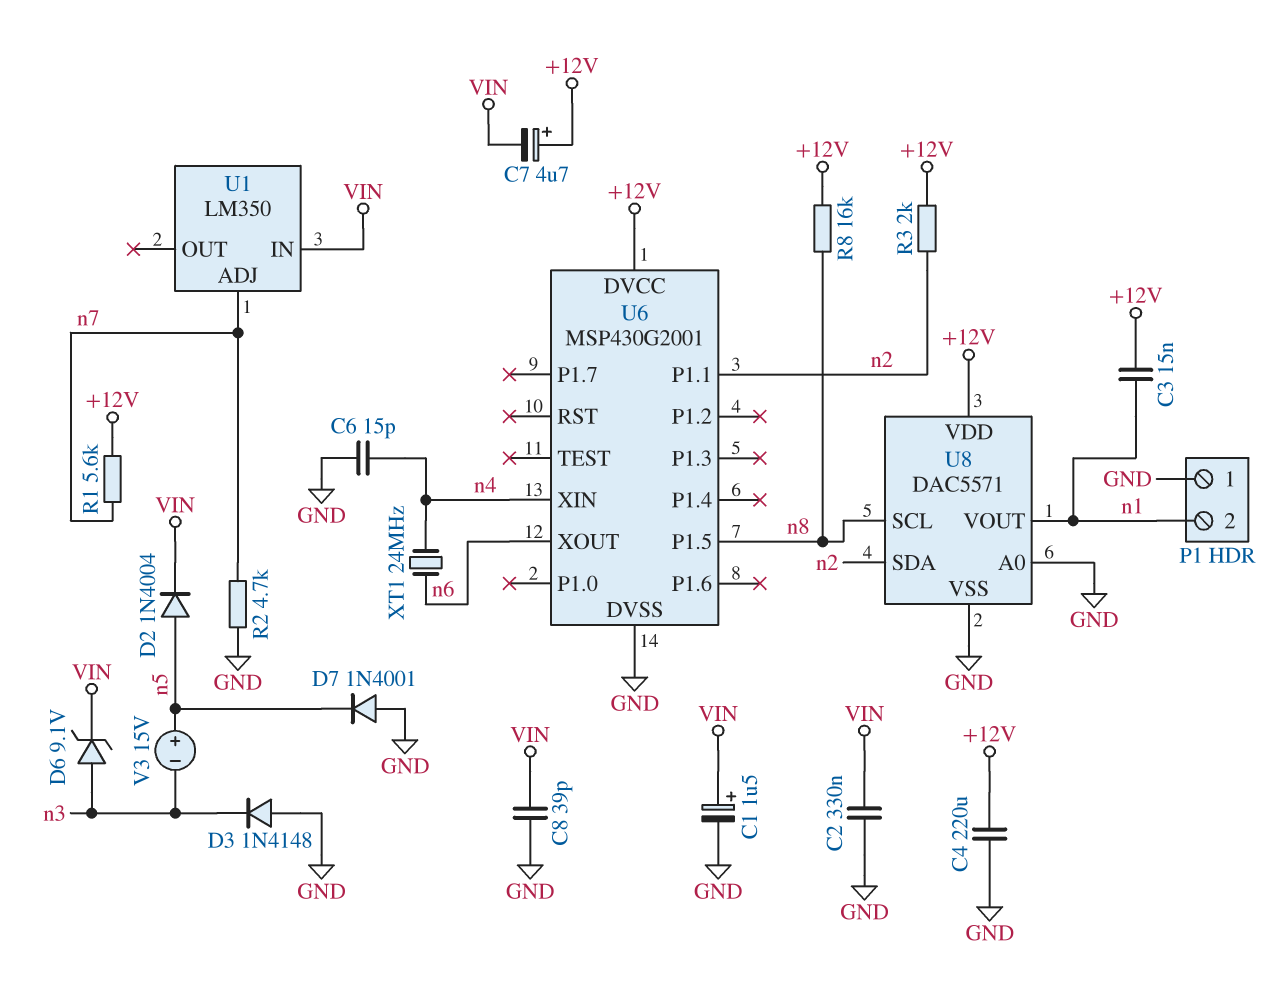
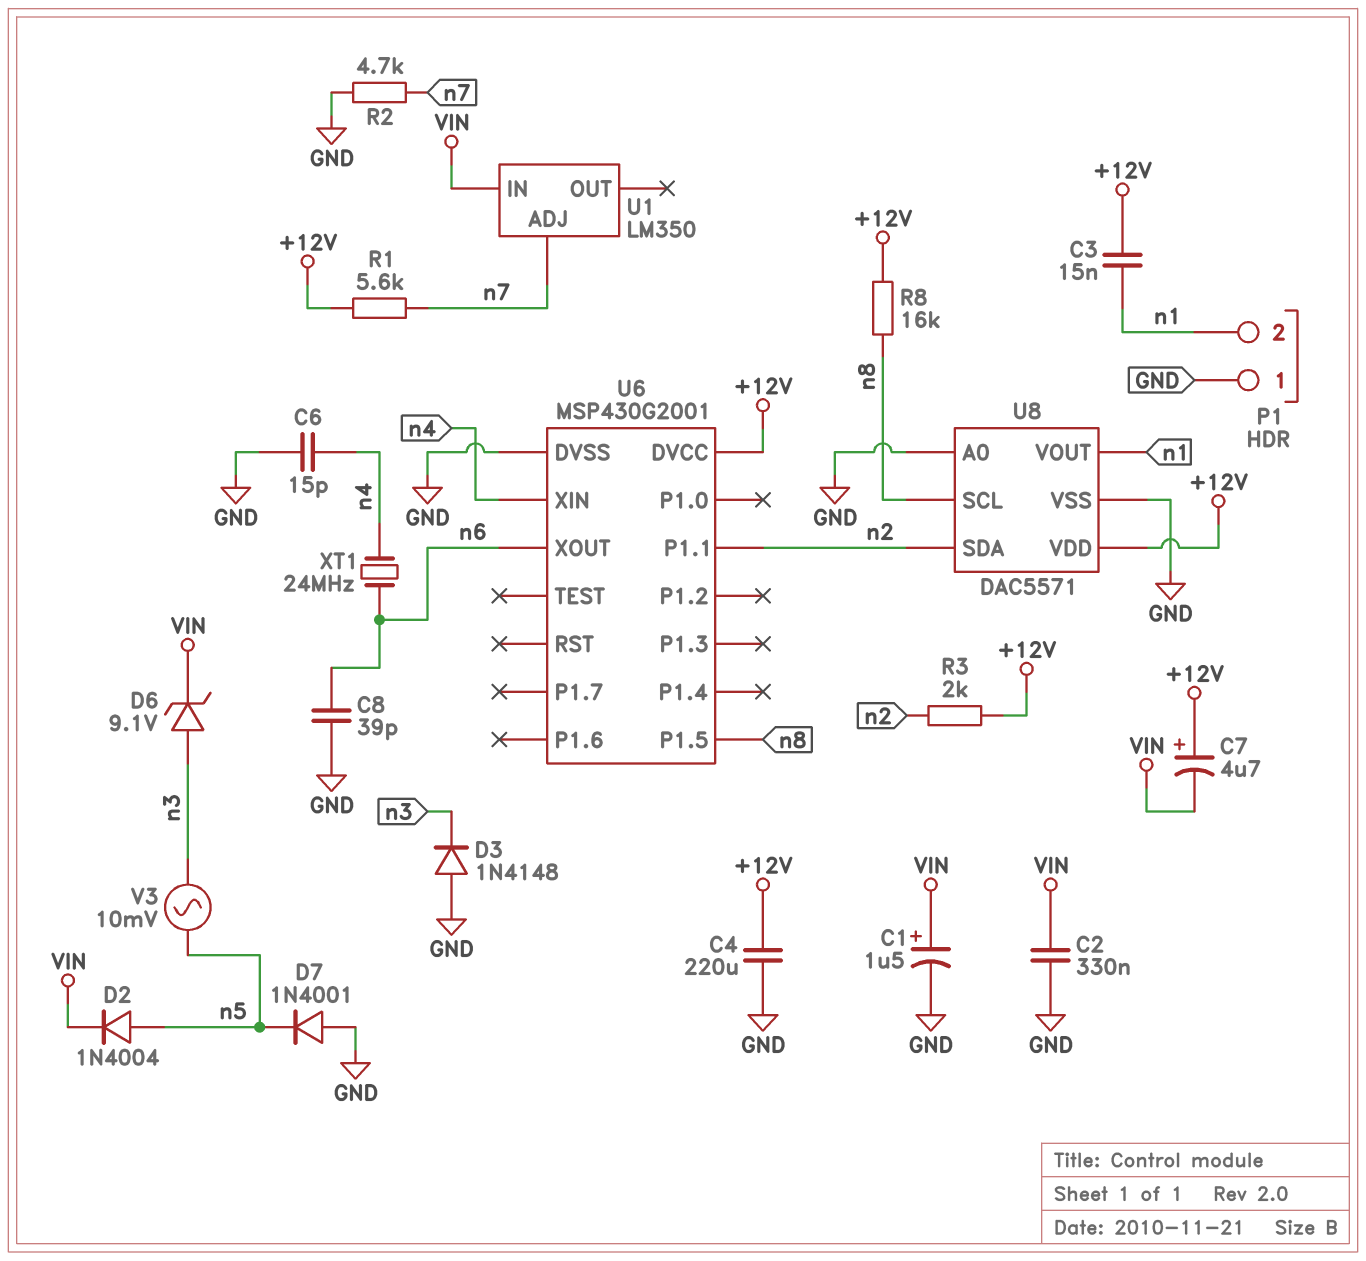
C8: 39pF (GND, VIN) -> 39pF (GND, n6)
V3: 15V (plus n5, minus n3) -> AC 10mV (n3, n5)

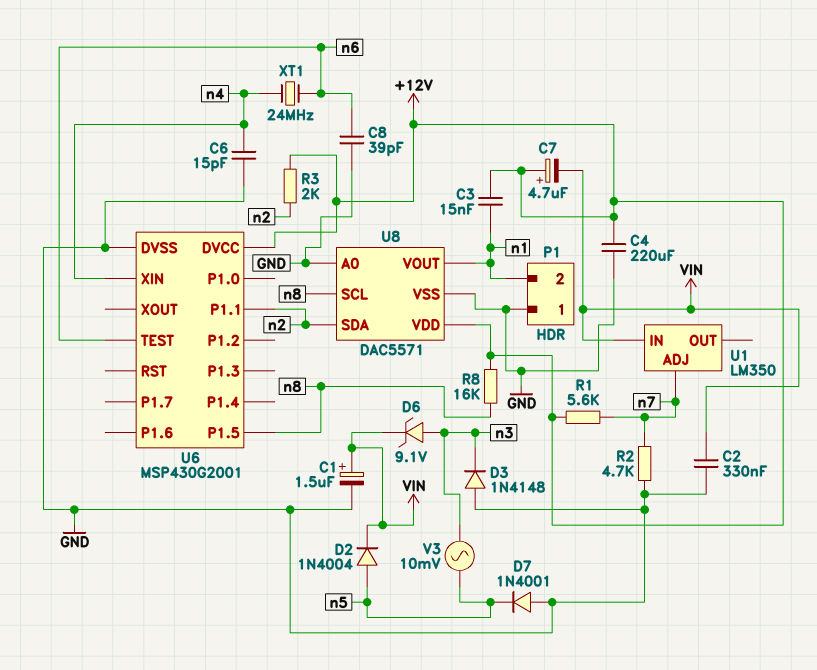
U6 pin TEST: none -> n6
U6 pin XOUT: n6 -> none

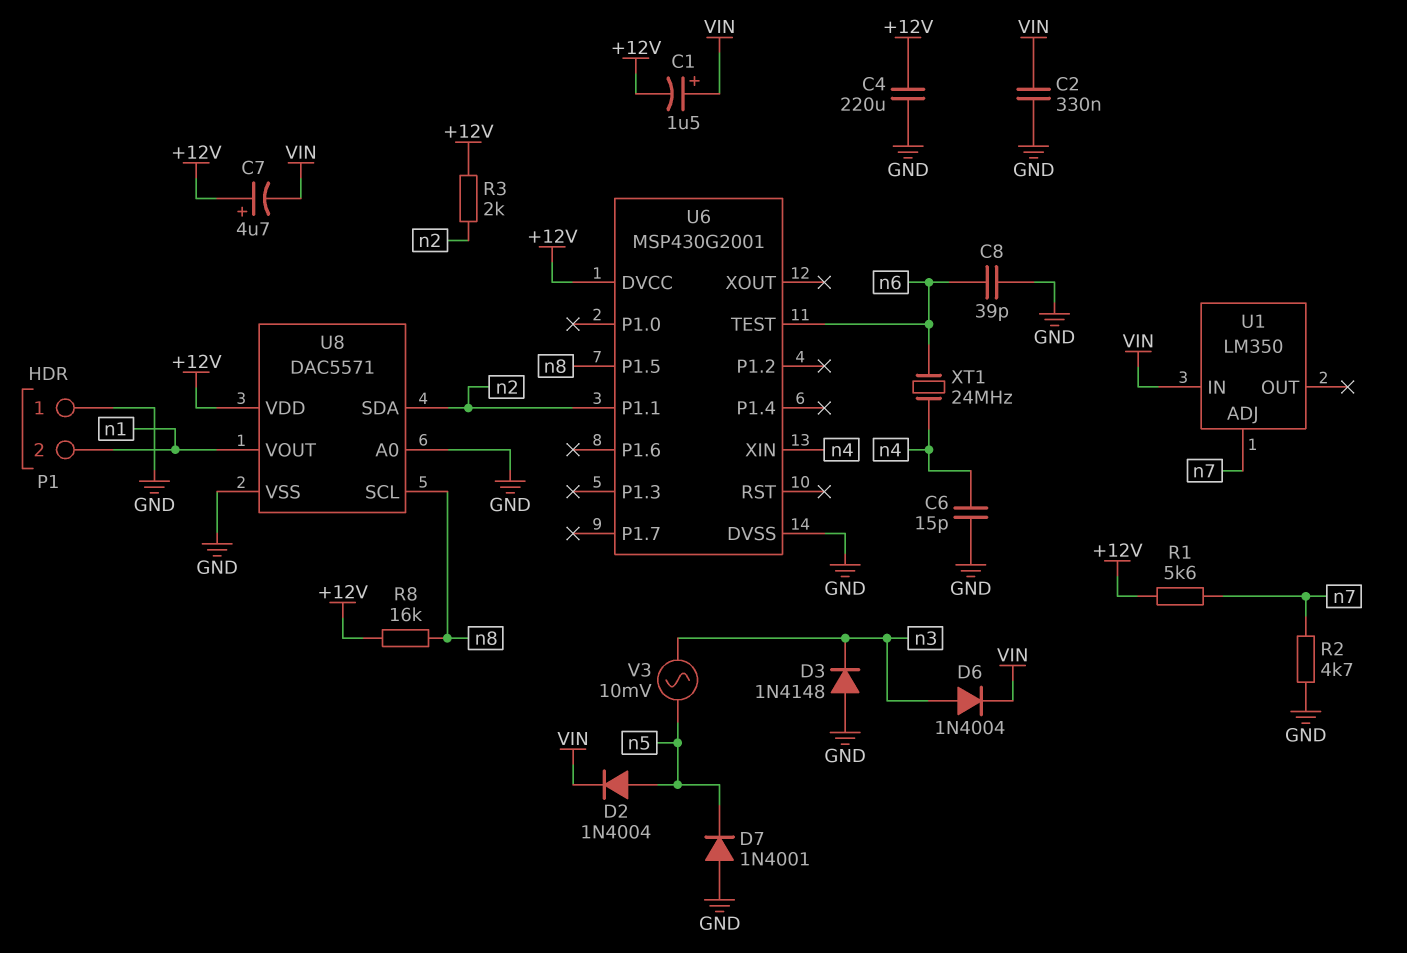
C1: 1.5uF (plus VIN, minus GND) -> 1.5uF (plus VIN, minus +12V)
C3: 15nF (+12V, n1) -> none
D6: zener 9.1V (A n3, K VIN) -> diode 1N4004 (A n3, K VIN)

